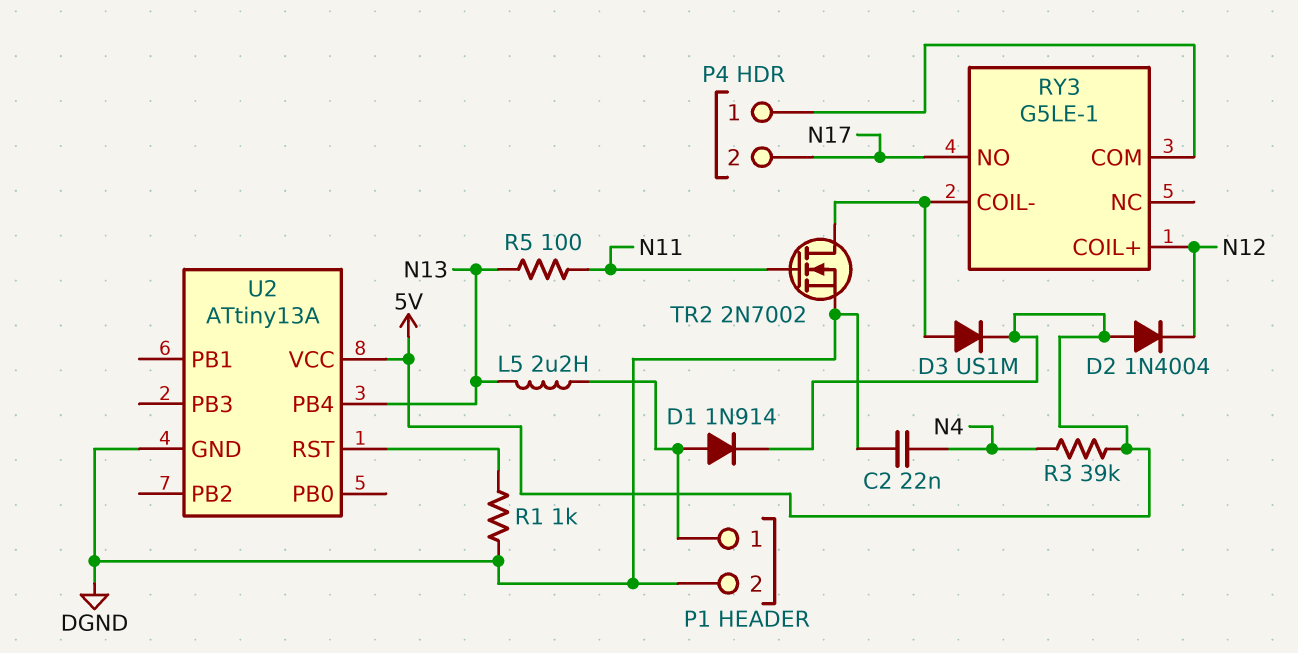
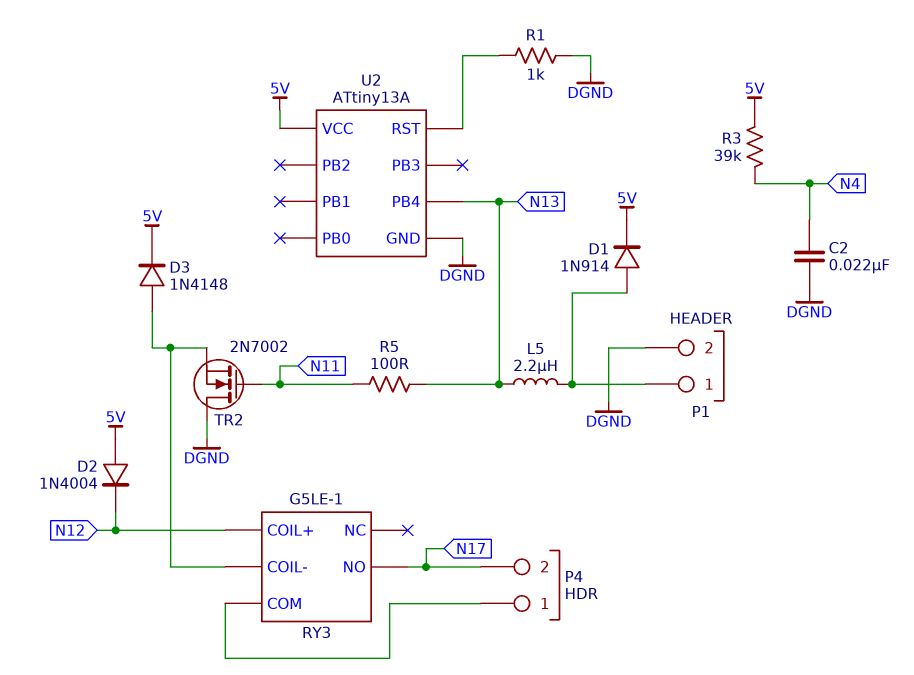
D3: diode US1M (A RY3/COIL-, K 5V) -> diode 1N4148 (A RY3/COIL-, K 5V)
TR2: NMOS 2N7002 (G N11, D RY3/COIL-, S DGND) -> NMOS 2N7002 (G N11, D DGND, S RY3/COIL-)

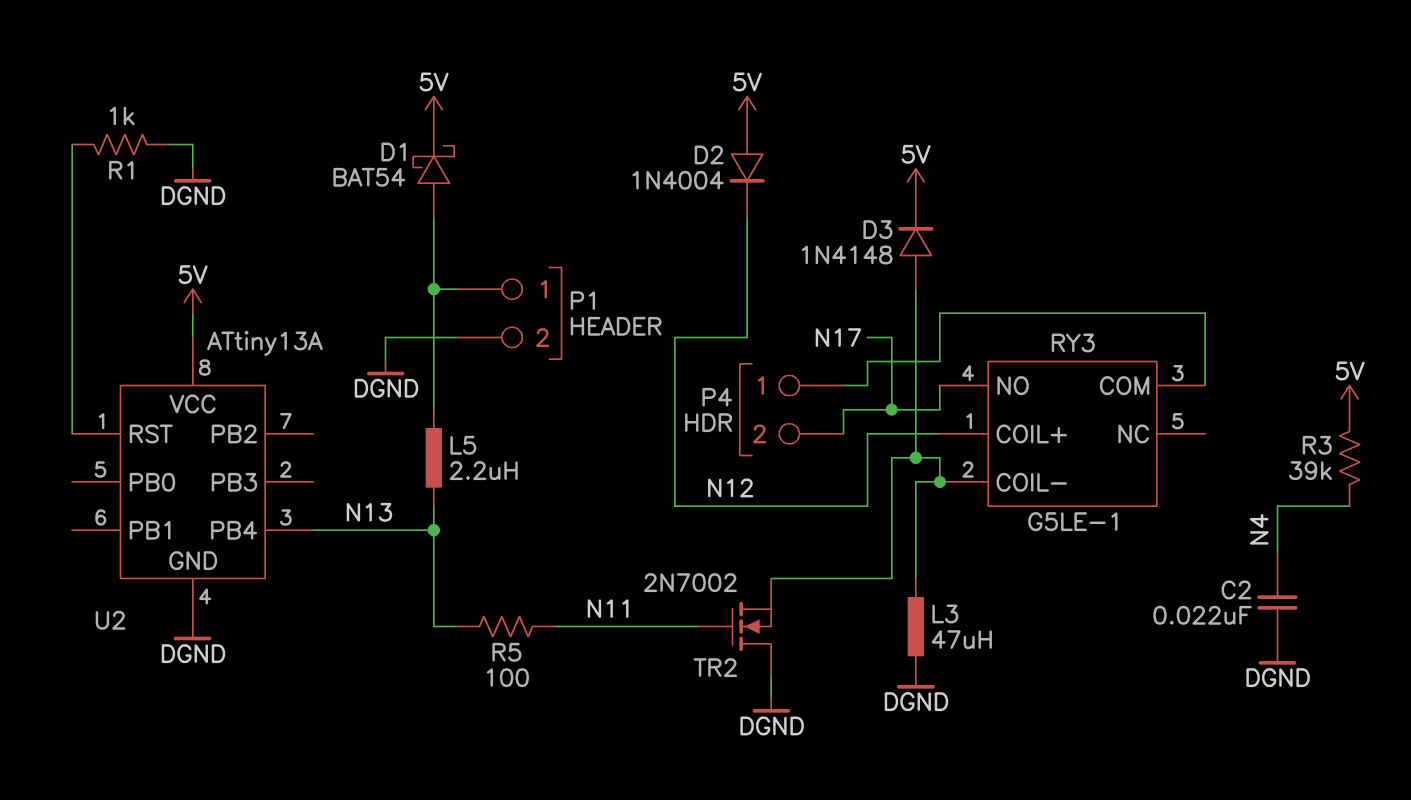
D1: diode 1N914 (A P1/1, K 5V) -> schottky BAT54 (A P1/1, K 5V)
L3: none -> 47uH (DGND, RY3/COIL-)

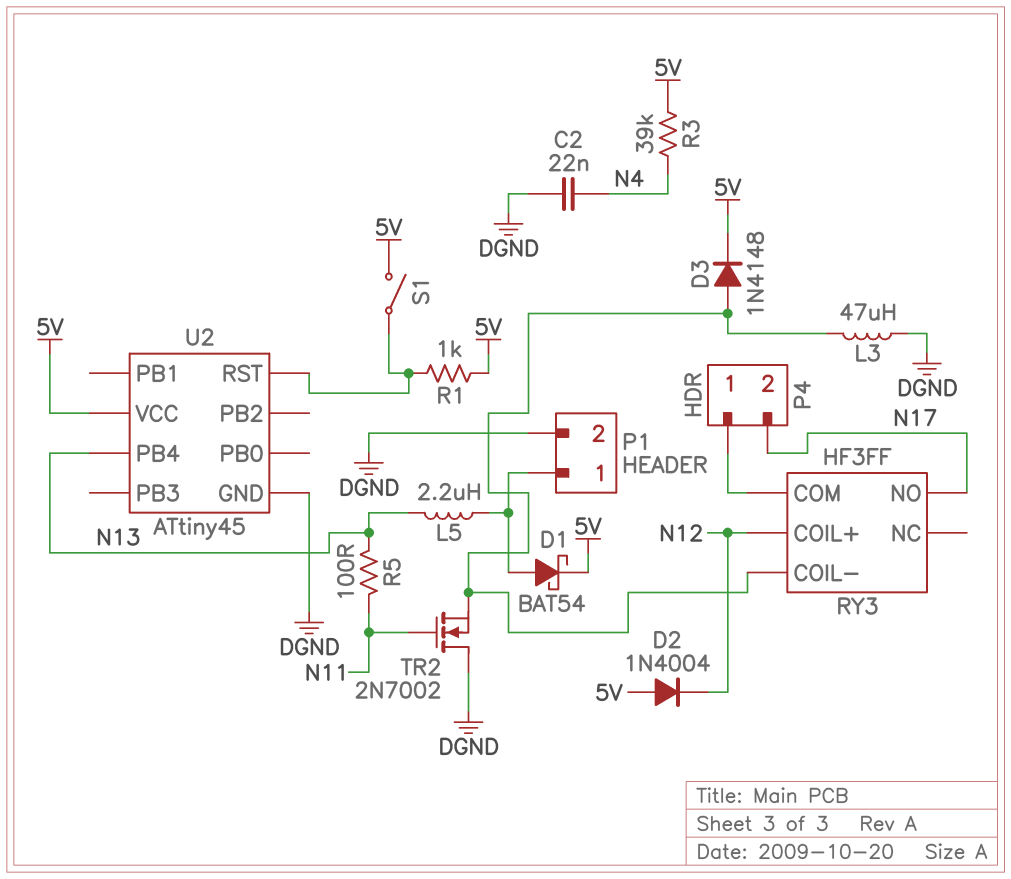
R1: 1k (DGND, U2/RST) -> 1k (5V, U2/RST)
RY3: G5LE-1 -> HF3FF
S1: none -> switch (5V, U2/RST)
U2: ATtiny13A -> ATtiny45

